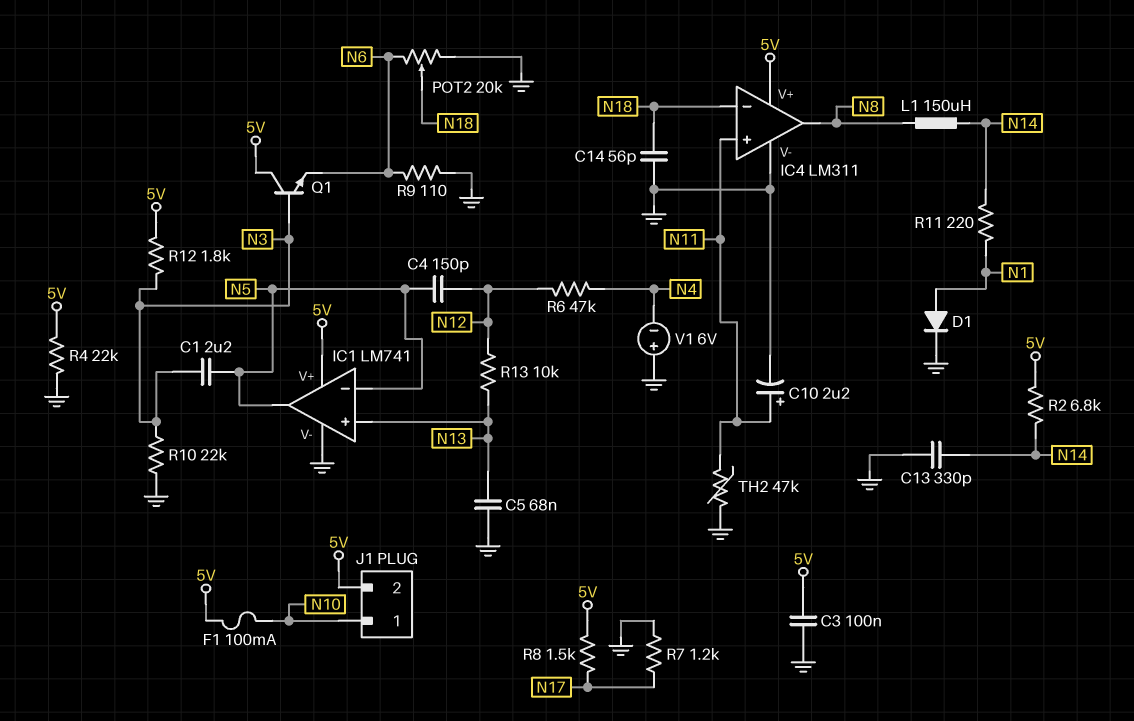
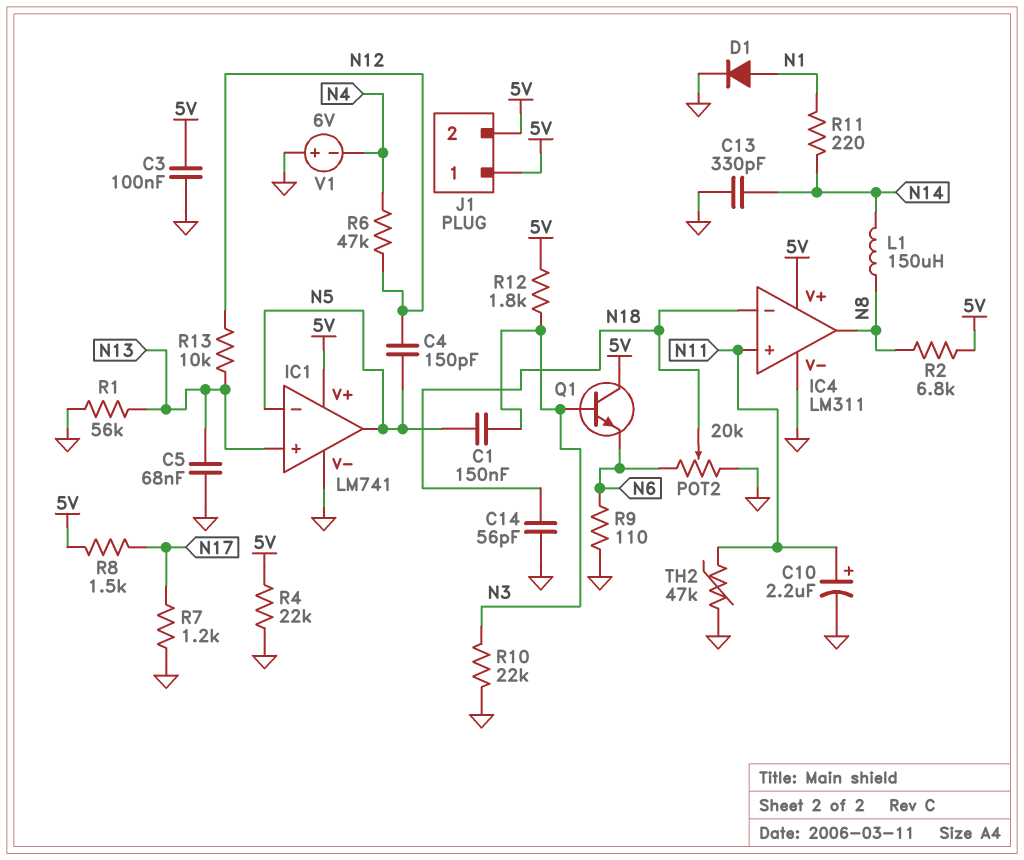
C1: 2.2uF (N3, N5) -> 150nF (N3, N5)
F1: 100mA (5V, N10) -> none
J1 pin 1: N10 -> 5V
R1: none -> 56k (GND, N13)
R2: 6.8k (5V, N14) -> 6.8k (5V, N8)

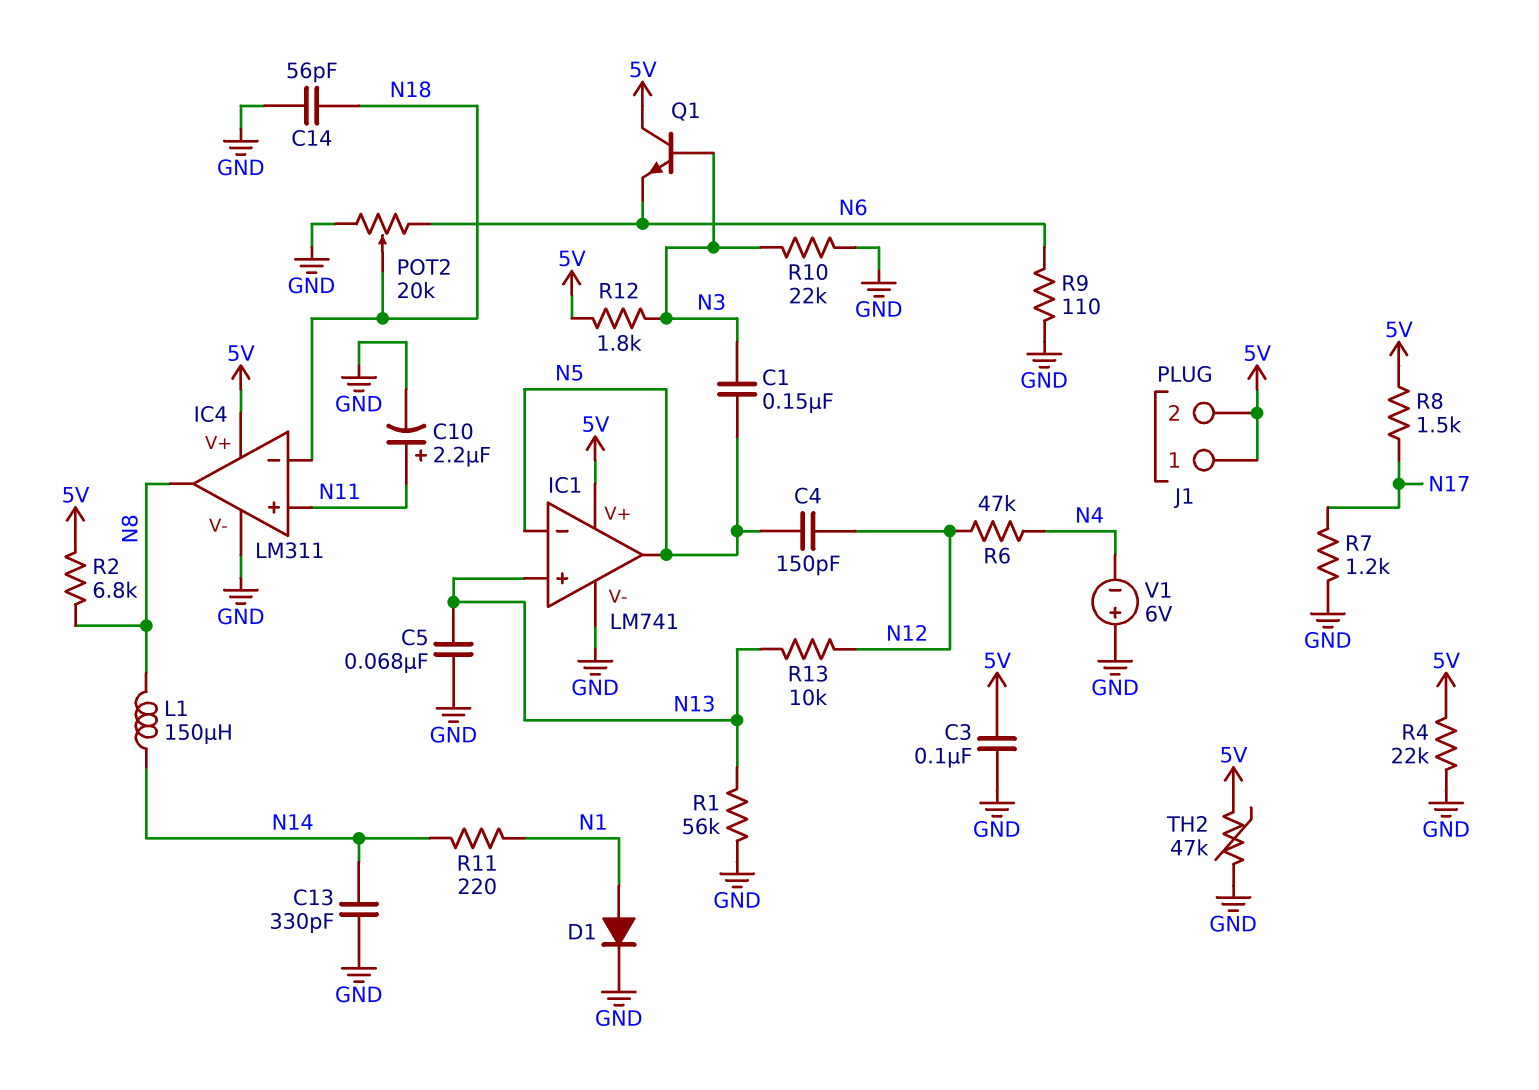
TH2: 47k (GND, N11) -> 47k (5V, GND)

